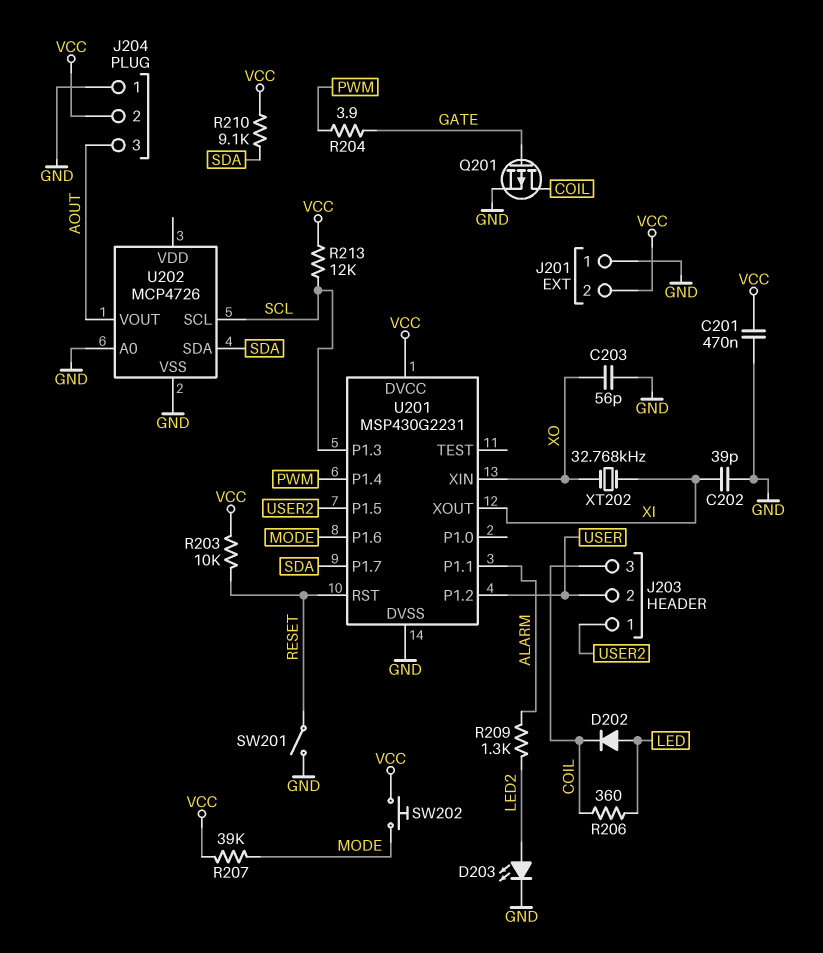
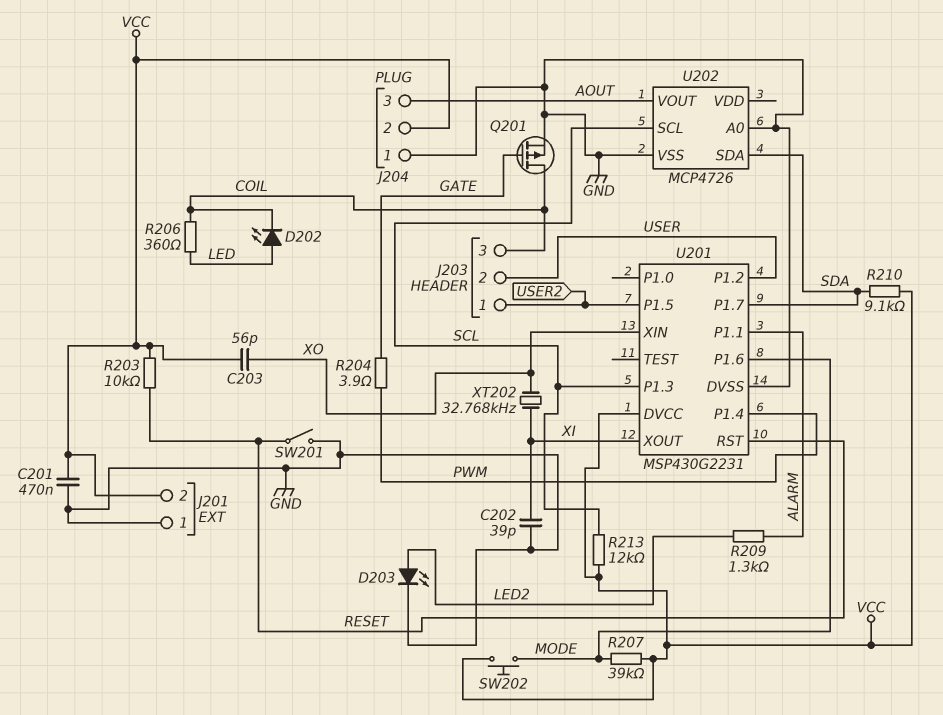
C203: 56pF (GND, XO) -> 56pF (VCC, XO)
D202: diode (A LED, K COIL) -> LED (A LED, K COIL)

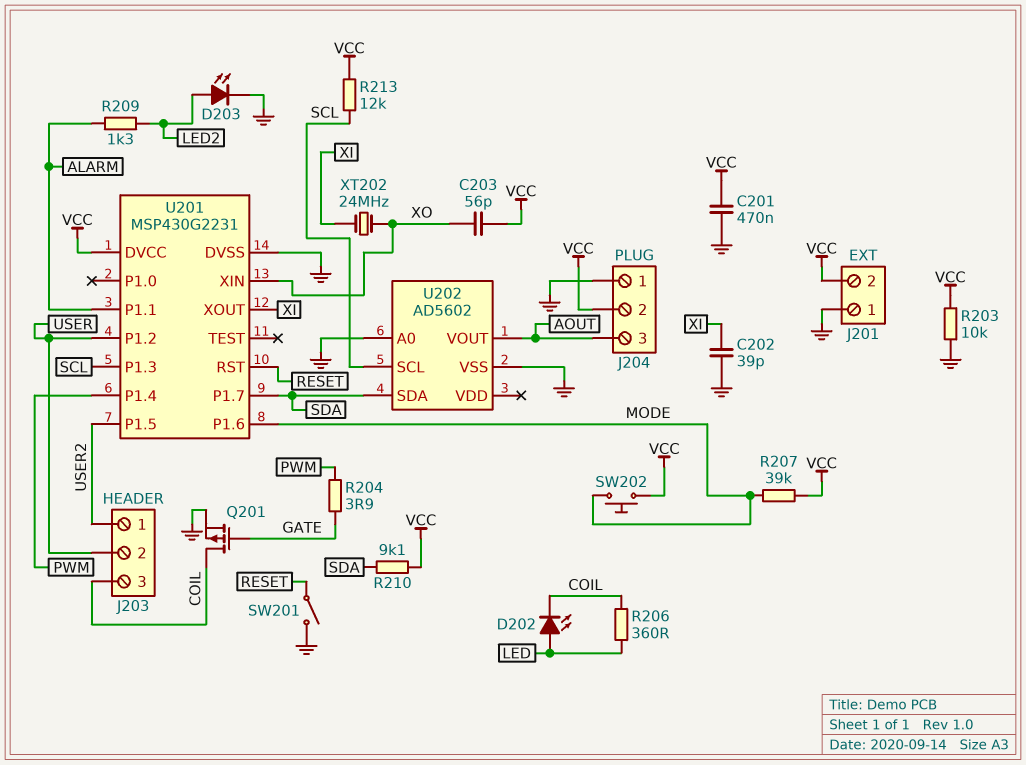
R203: 10k (RESET, VCC) -> 10k (GND, VCC)
U202: MCP4726 -> AD5602
XT202: 32.768kHz (XI, XO) -> 24MHz (XI, XO)

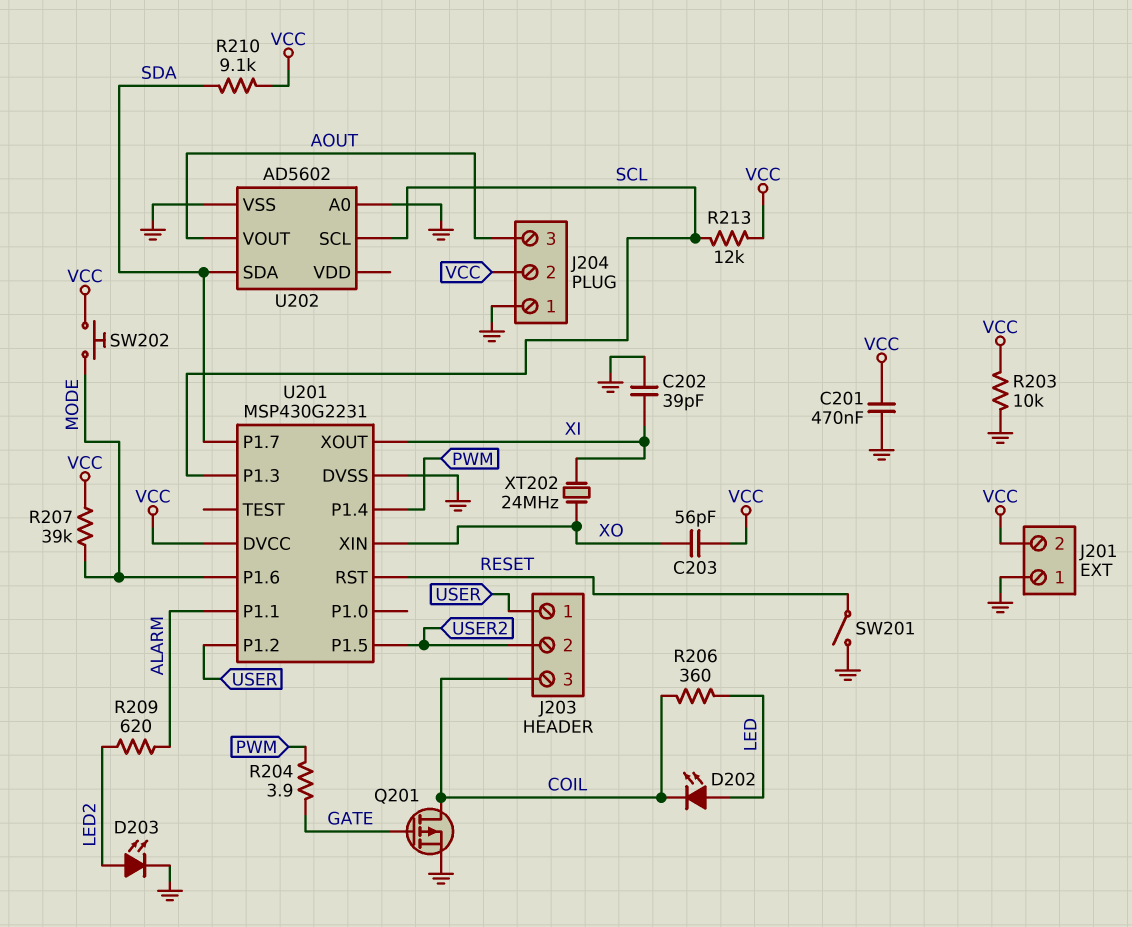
J203 pin 1: USER2 -> USER
J203 pin 2: USER -> USER2
R209: 1.3k (ALARM, LED2) -> 620 (ALARM, LED2)

